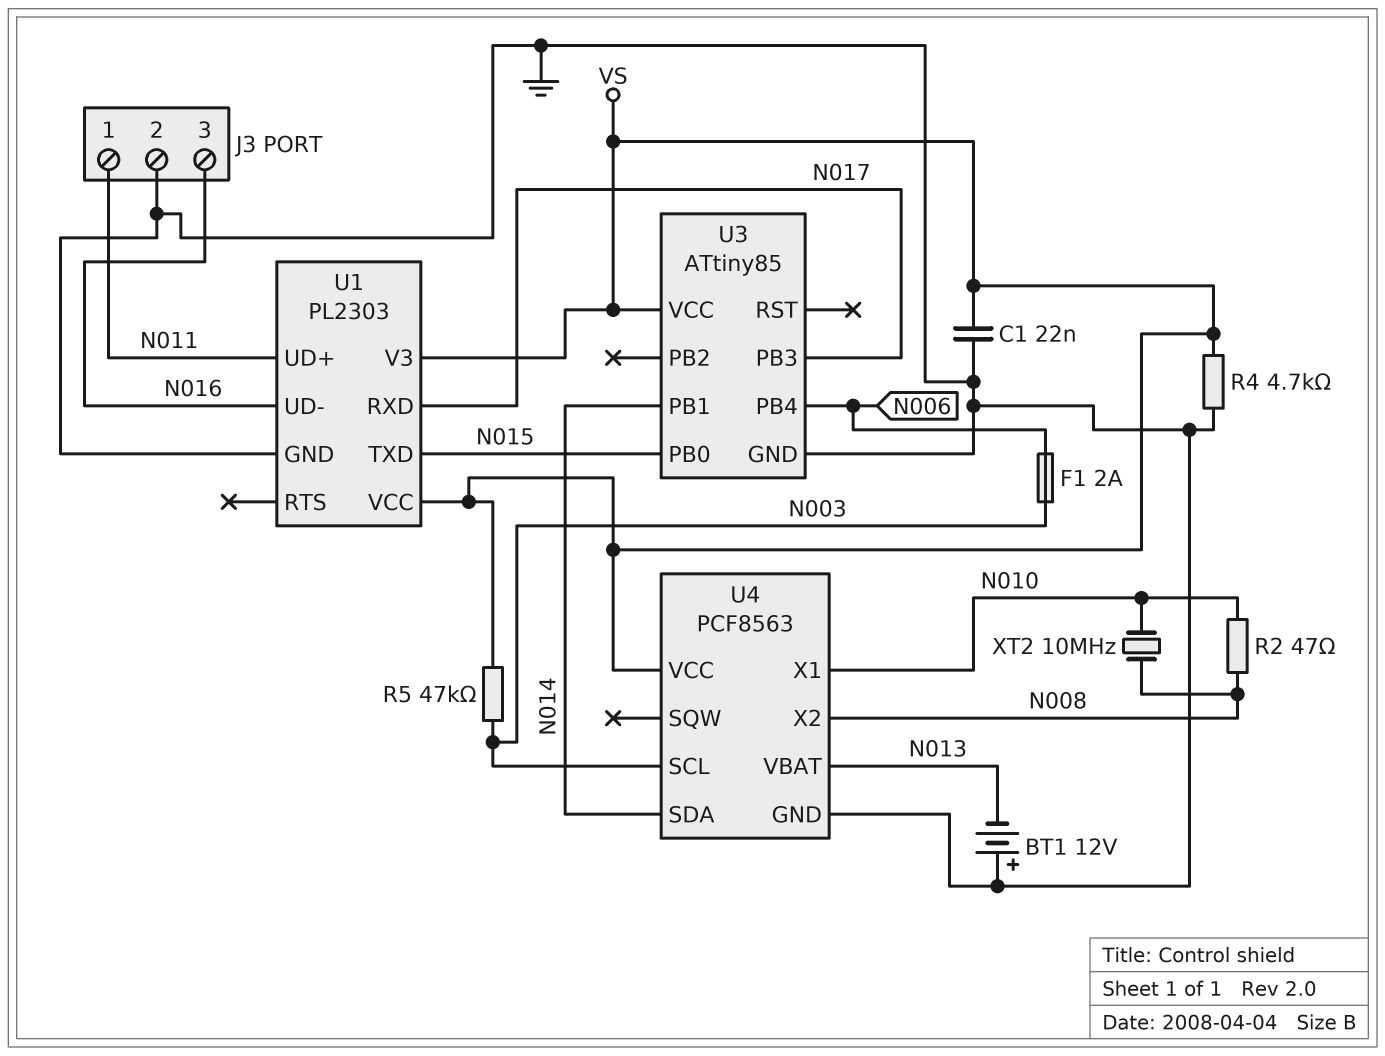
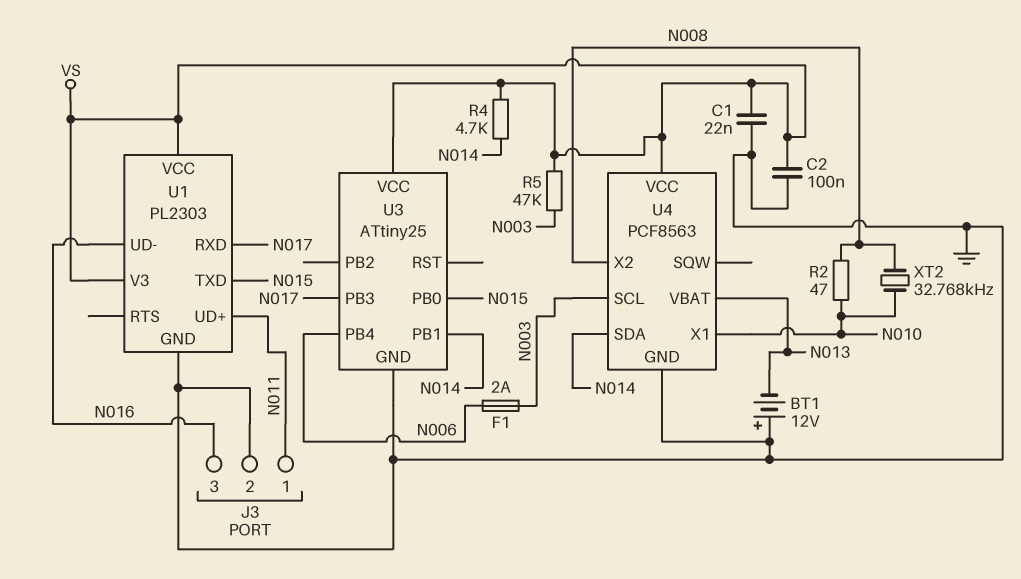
C2: none -> 100nF (GND, VS)
R4: 4.7k (GND, VS) -> 4.7k (N014, VS)
U3: ATtiny85 -> ATtiny25
XT2: 10MHz (N008, N010) -> 32.768kHz (N008, N010)

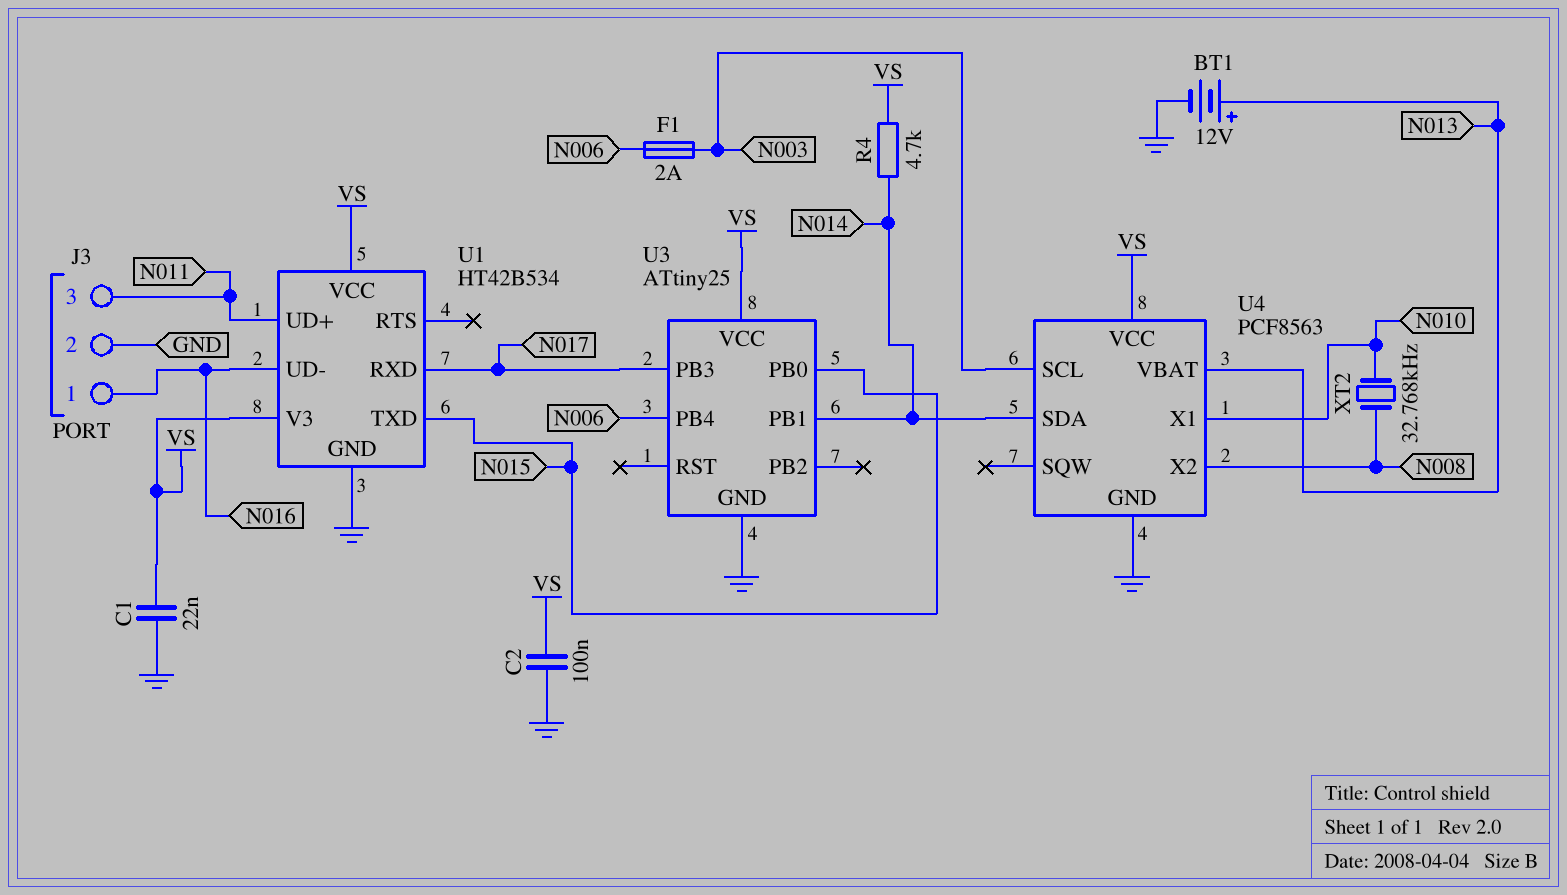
BT1: 12V (plus GND, minus N013) -> 12V (plus N013, minus GND)
J3 pin 1: N011 -> N016
J3 pin 3: N016 -> N011
R2: 47 (N008, N010) -> none
R5: 47k (N003, VS) -> none
U1: PL2303 -> HT42B534

